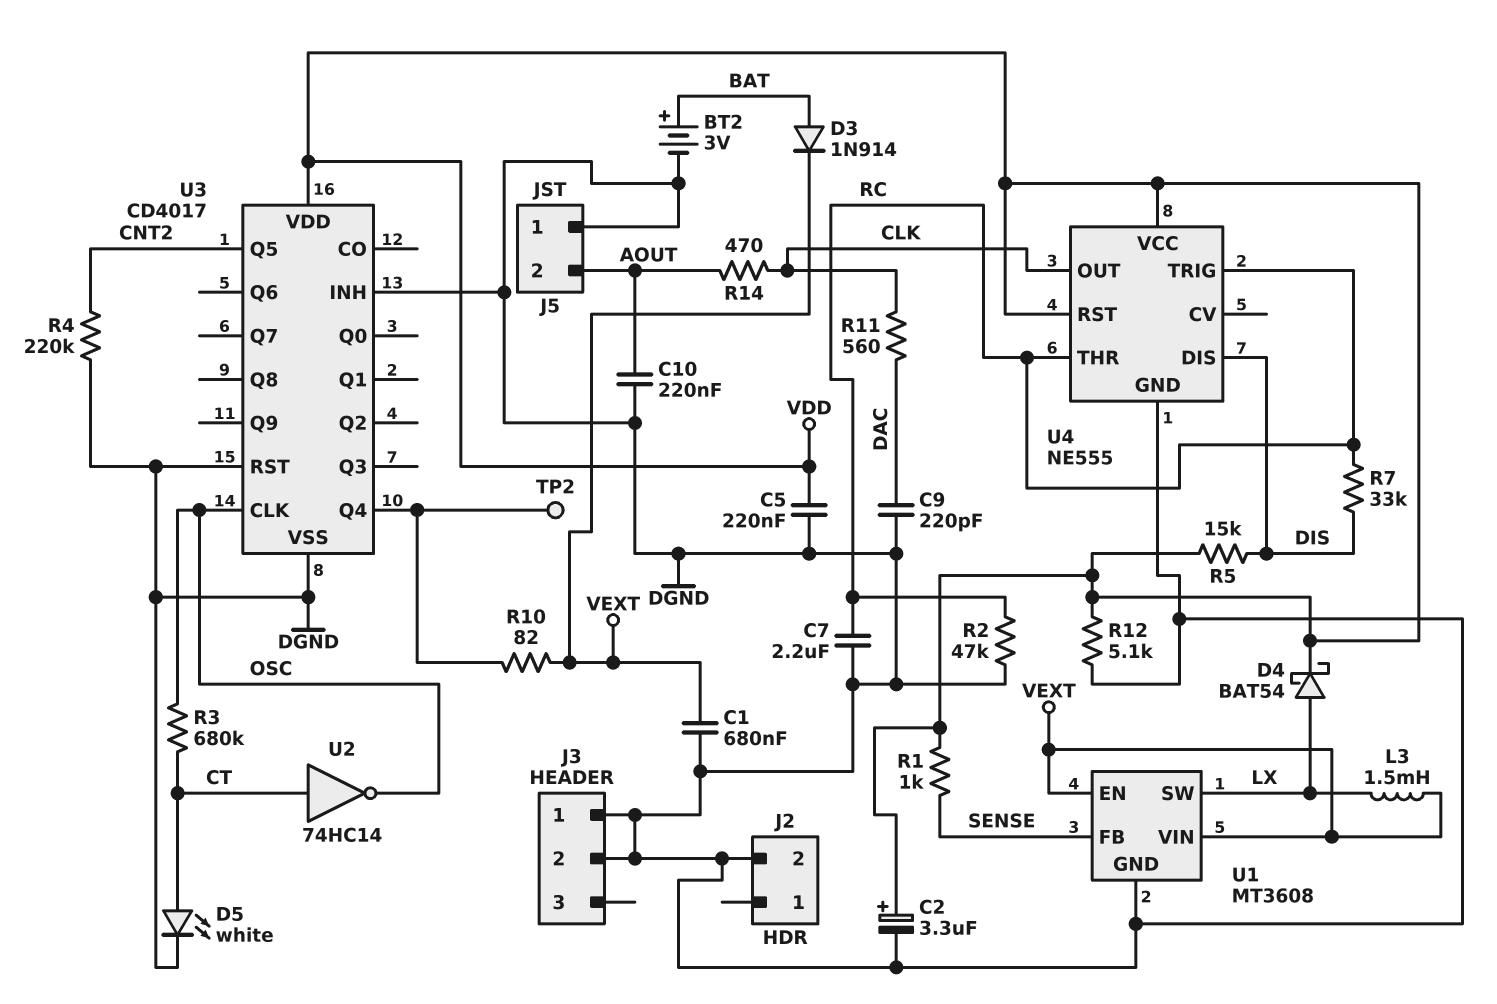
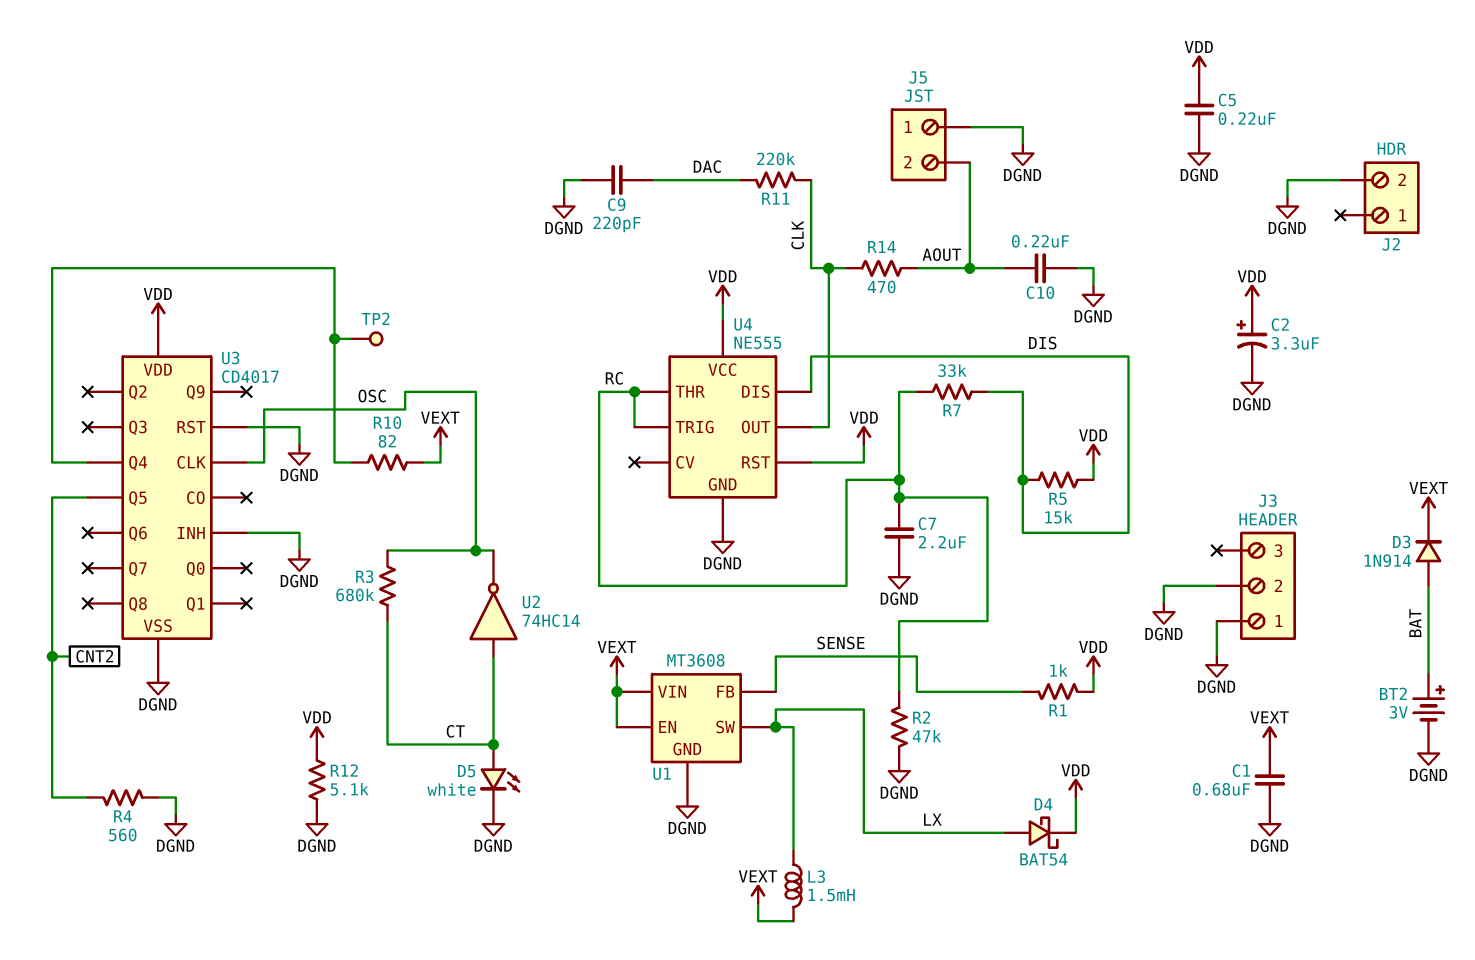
R4: 220k (CNT2, DGND) -> 560 (CNT2, DGND)
R11: 560 (CLK, DAC) -> 220k (CLK, DAC)

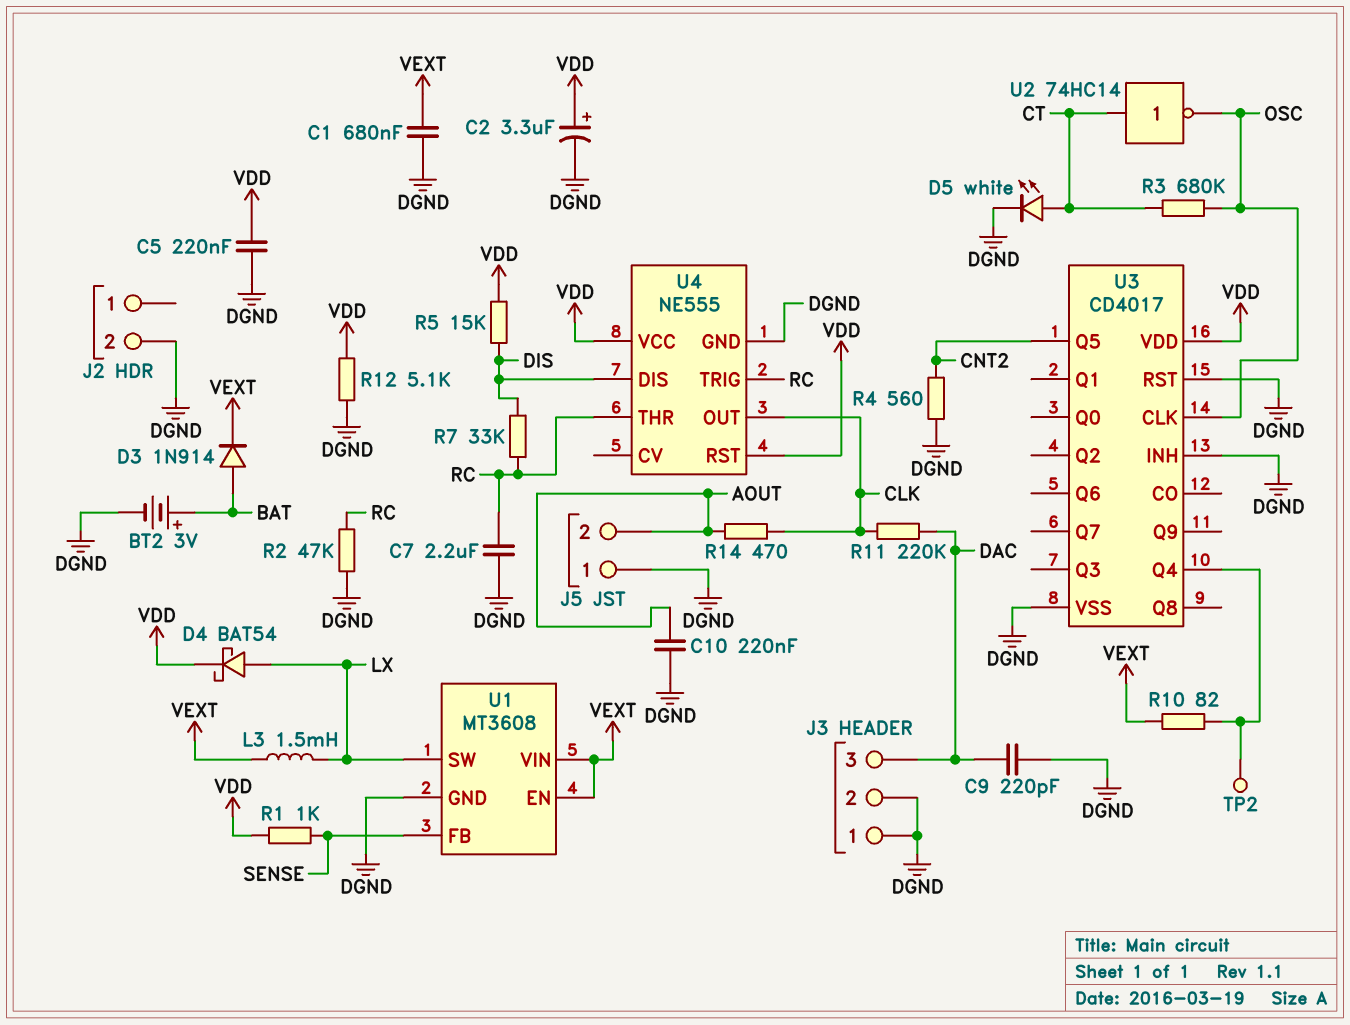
J3 pin 3: none -> DAC

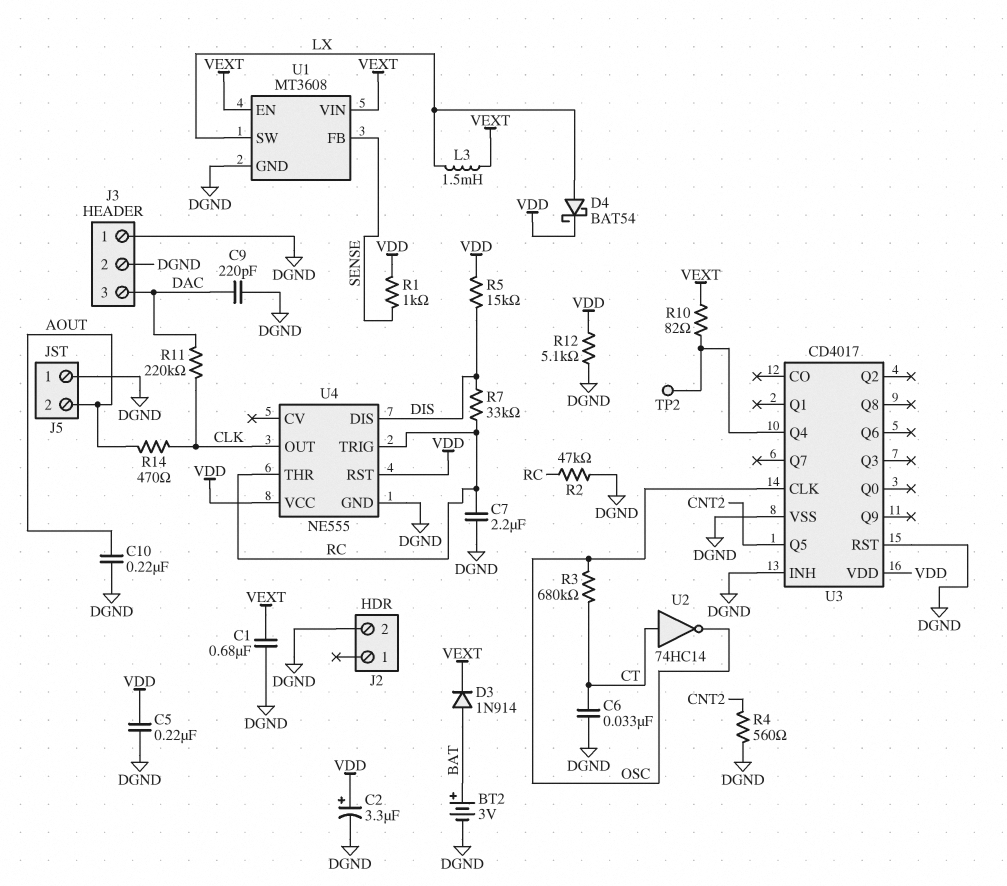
C6: none -> 33nF (CT, DGND)
D5: LED white (A CT, K DGND) -> none

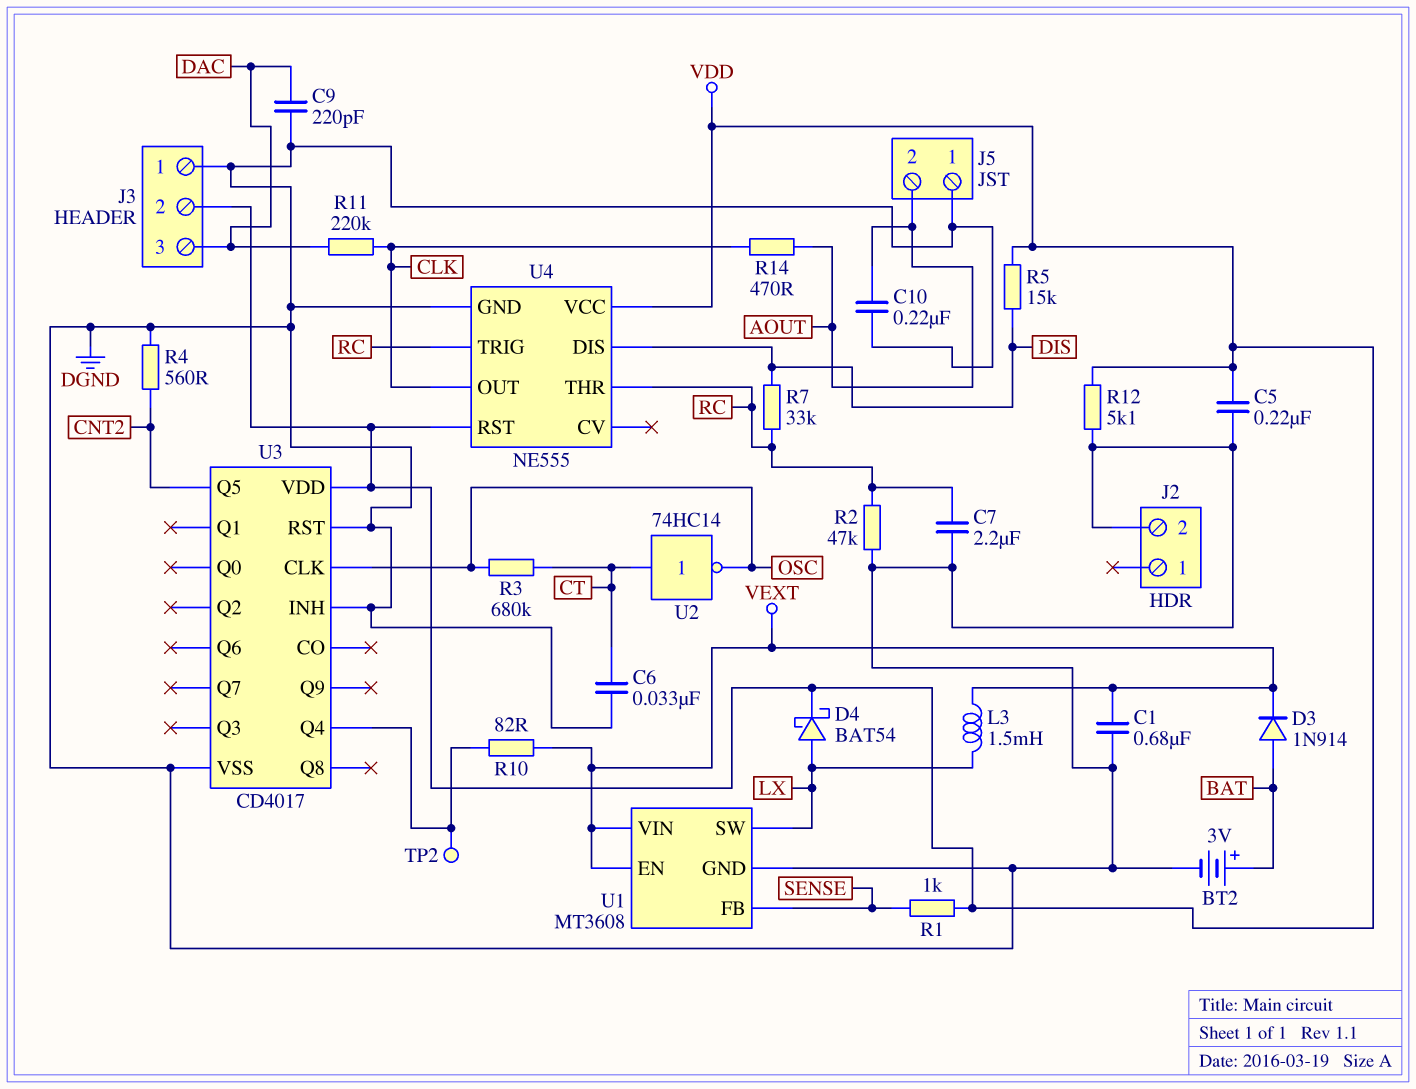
C2: 3.3uF (plus VDD, minus DGND) -> none
J3 pin 2: DGND -> VDD

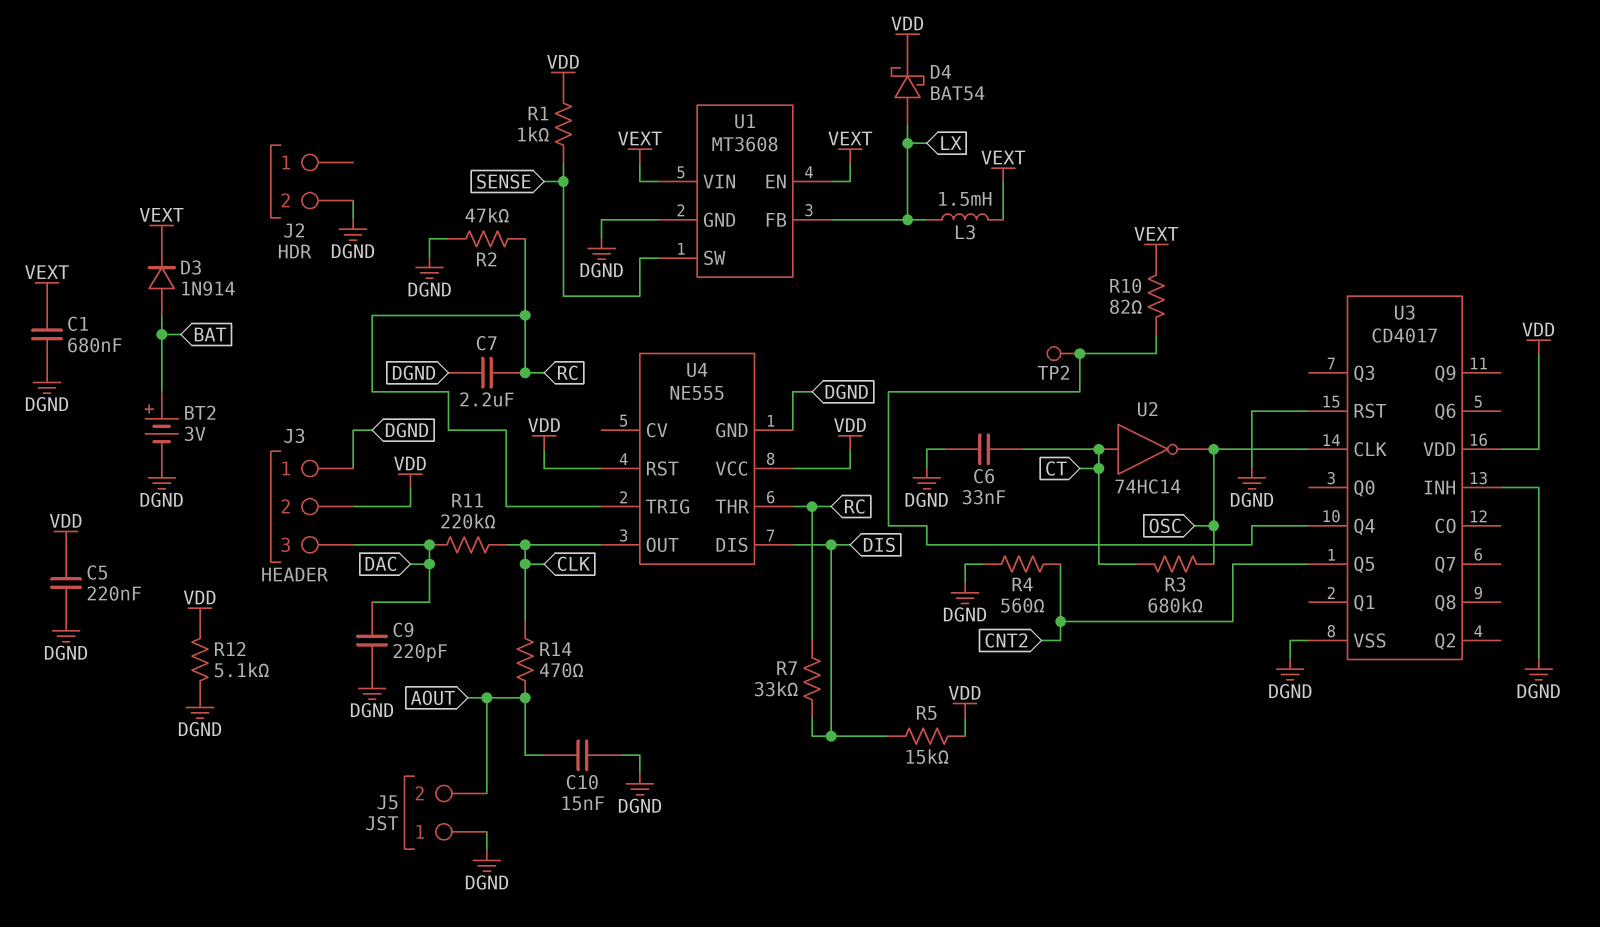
C10: 220nF (AOUT, DGND) -> 15nF (AOUT, DGND)
U1 pin FB: SENSE -> LX
U1 pin SW: LX -> SENSE

